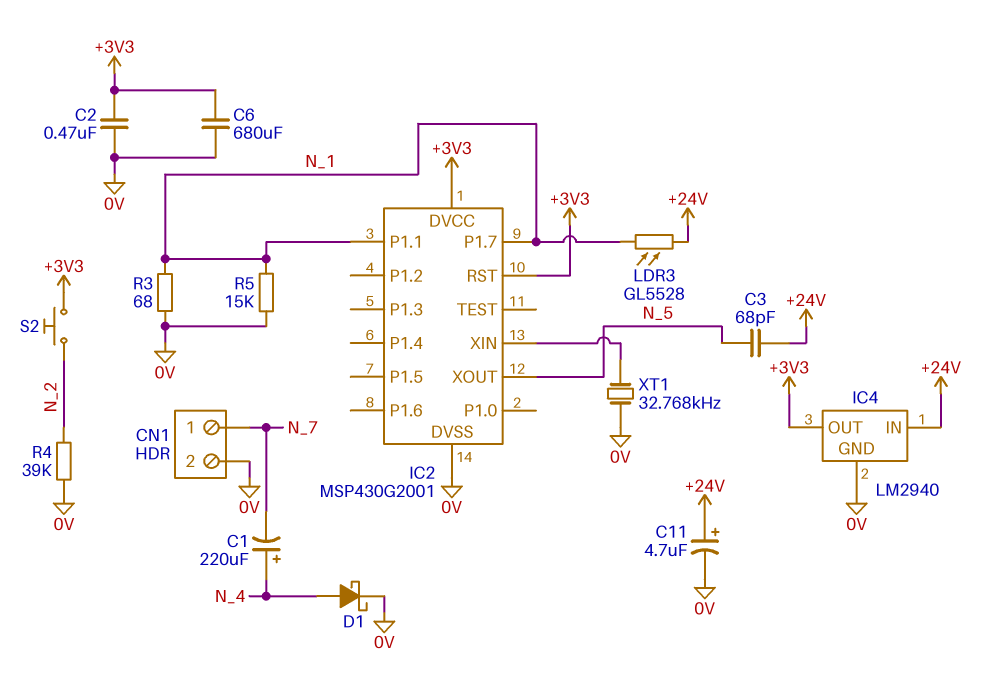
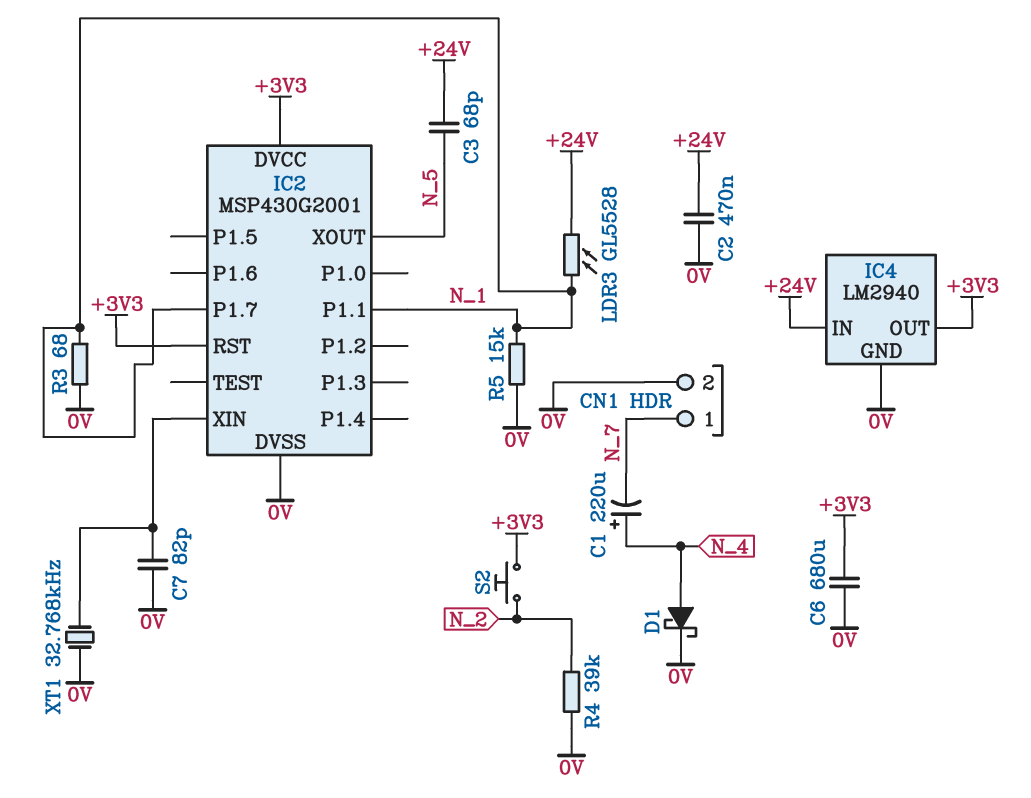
C2: 470nF (+3V3, 0V) -> 470nF (+24V, 0V)
C7: none -> 82pF (0V, IC2/XIN)
C11: 4.7uF (plus +24V, minus 0V) -> none

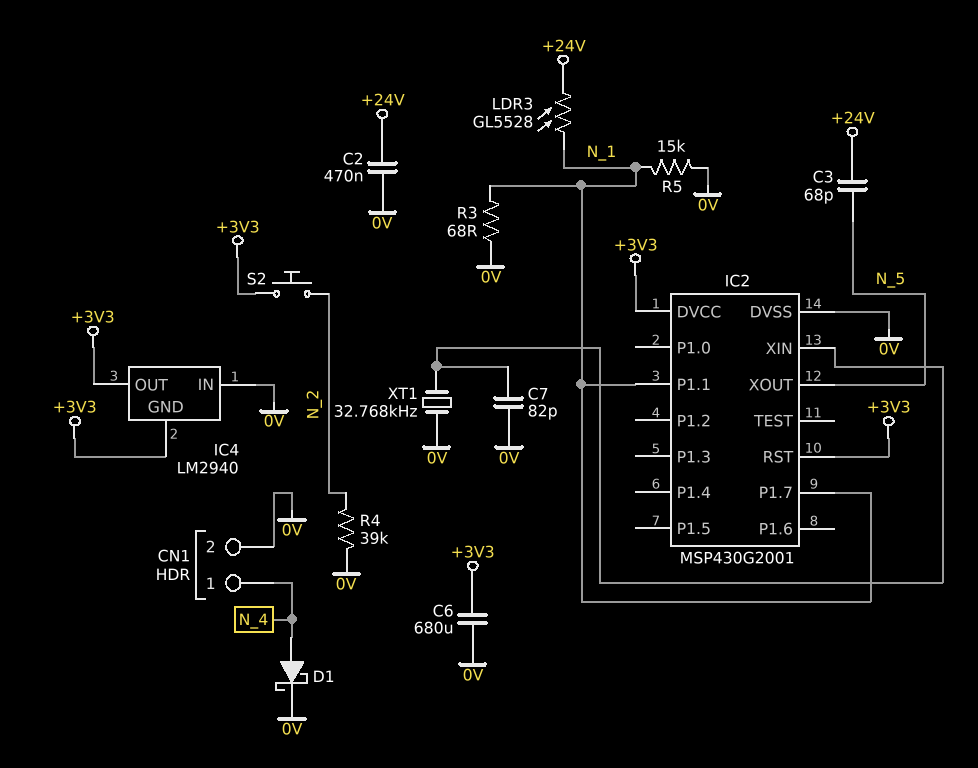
C1: 220uF (plus N_4, minus N_7) -> none
CN1 pin 1: N_7 -> N_4
IC4 pin GND: 0V -> +3V3
IC4 pin IN: +24V -> 0V

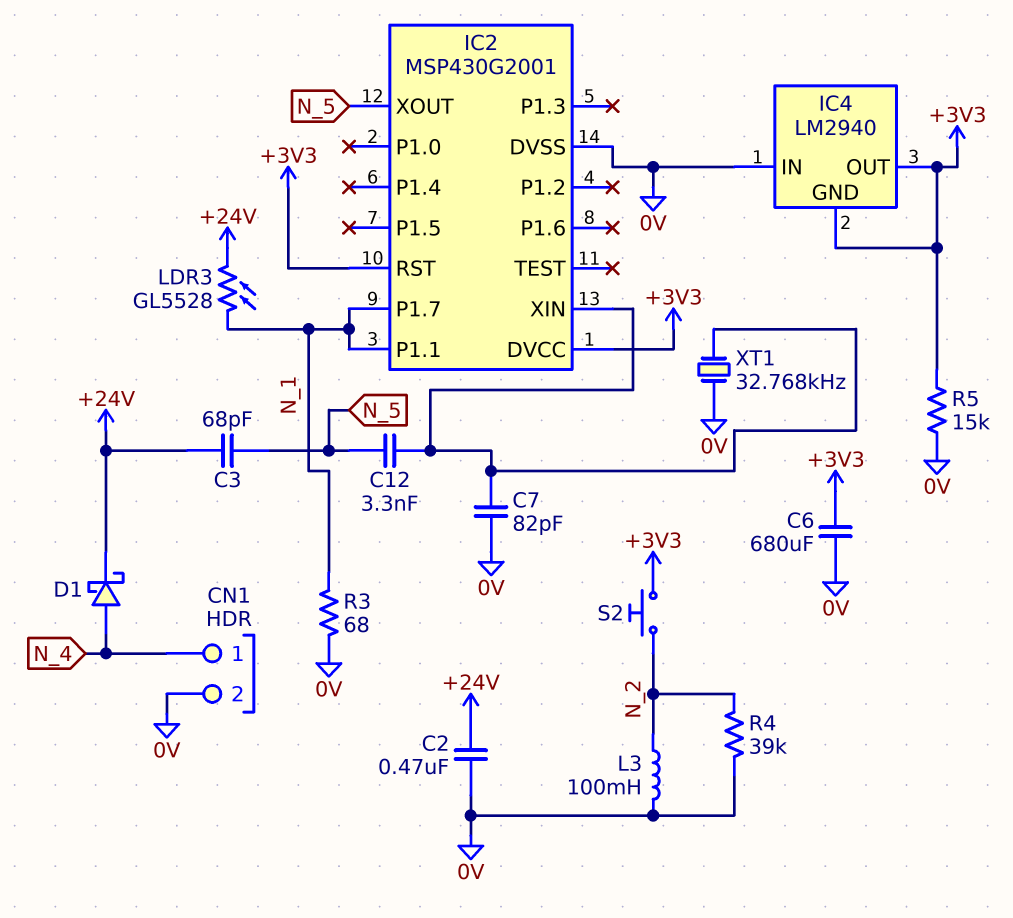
C12: none -> 3.3nF (IC2/XIN, N_5)
D1: schottky (A N_4, K 0V) -> schottky (A N_4, K +24V)
L3: none -> 100mH (0V, N_2)
R5: 15k (0V, N_1) -> 15k (+3V3, 0V)

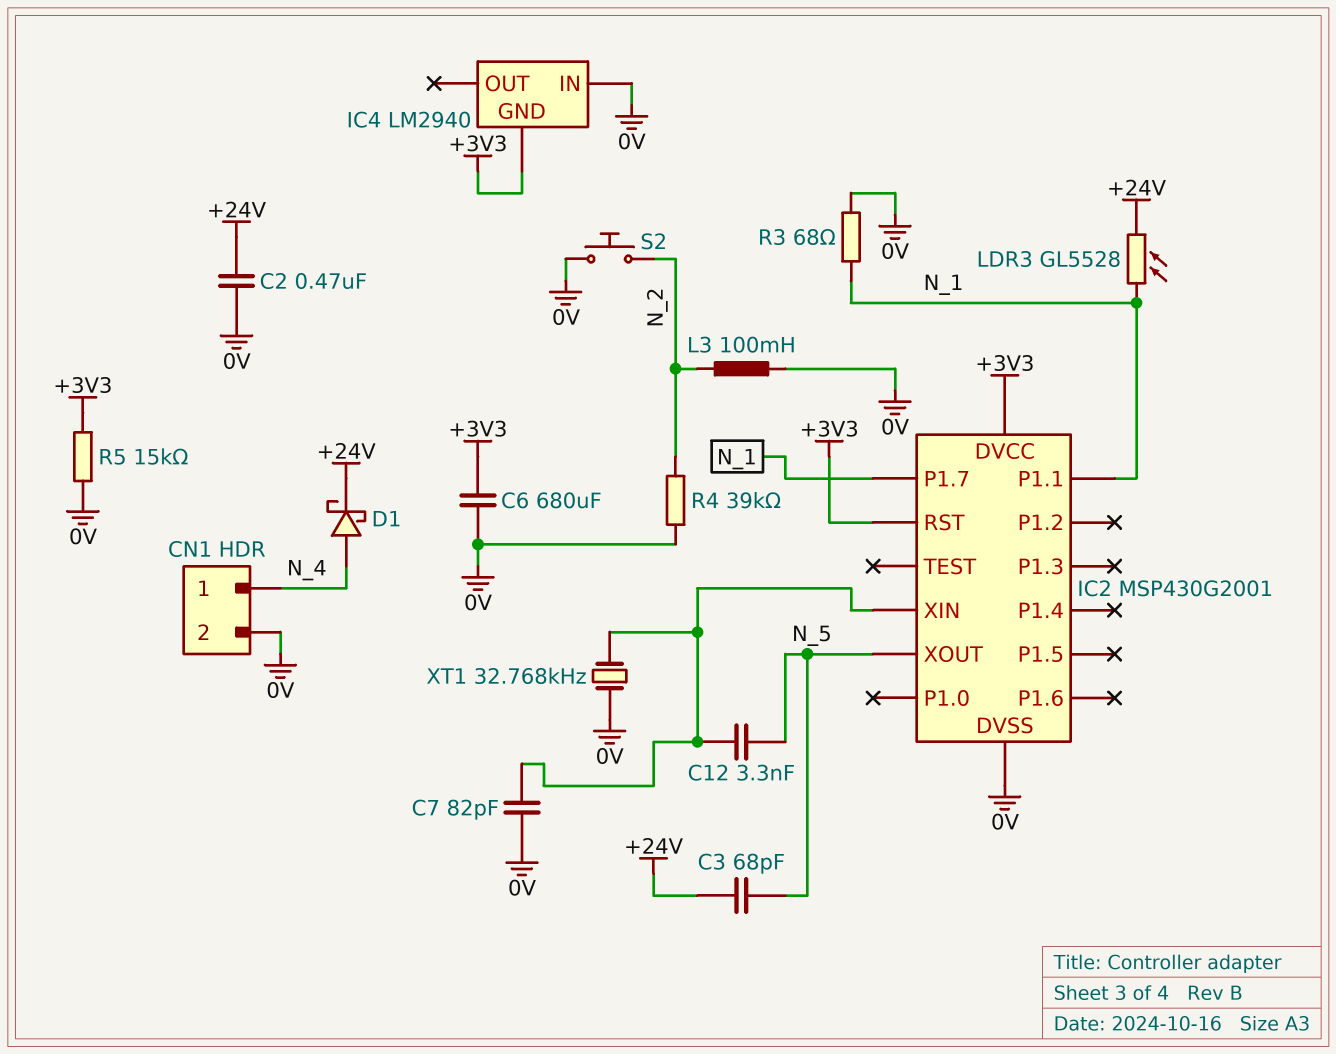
IC4 pin OUT: +3V3 -> none
S2: button (+3V3, N_2) -> button (0V, N_2)

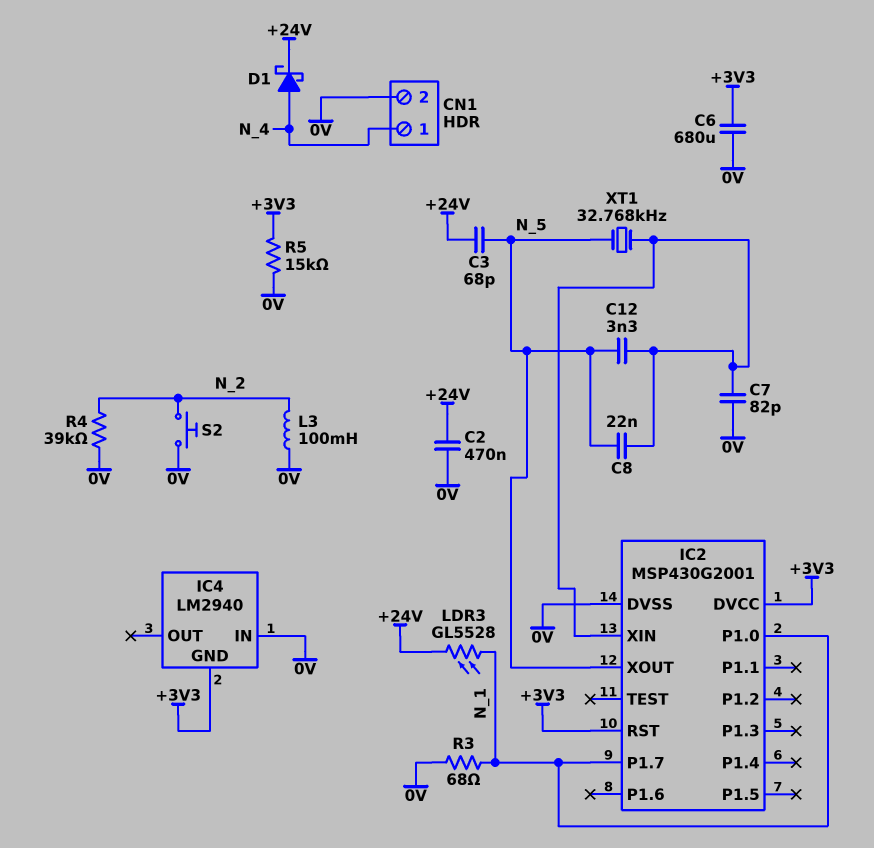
C8: none -> 22nF (IC2/XIN, N_5)
IC2 pin P1.0: none -> N_1
IC2 pin P1.1: N_1 -> none
XT1: 32.768kHz (0V, IC2/XIN) -> 32.768kHz (IC2/XIN, N_5)

